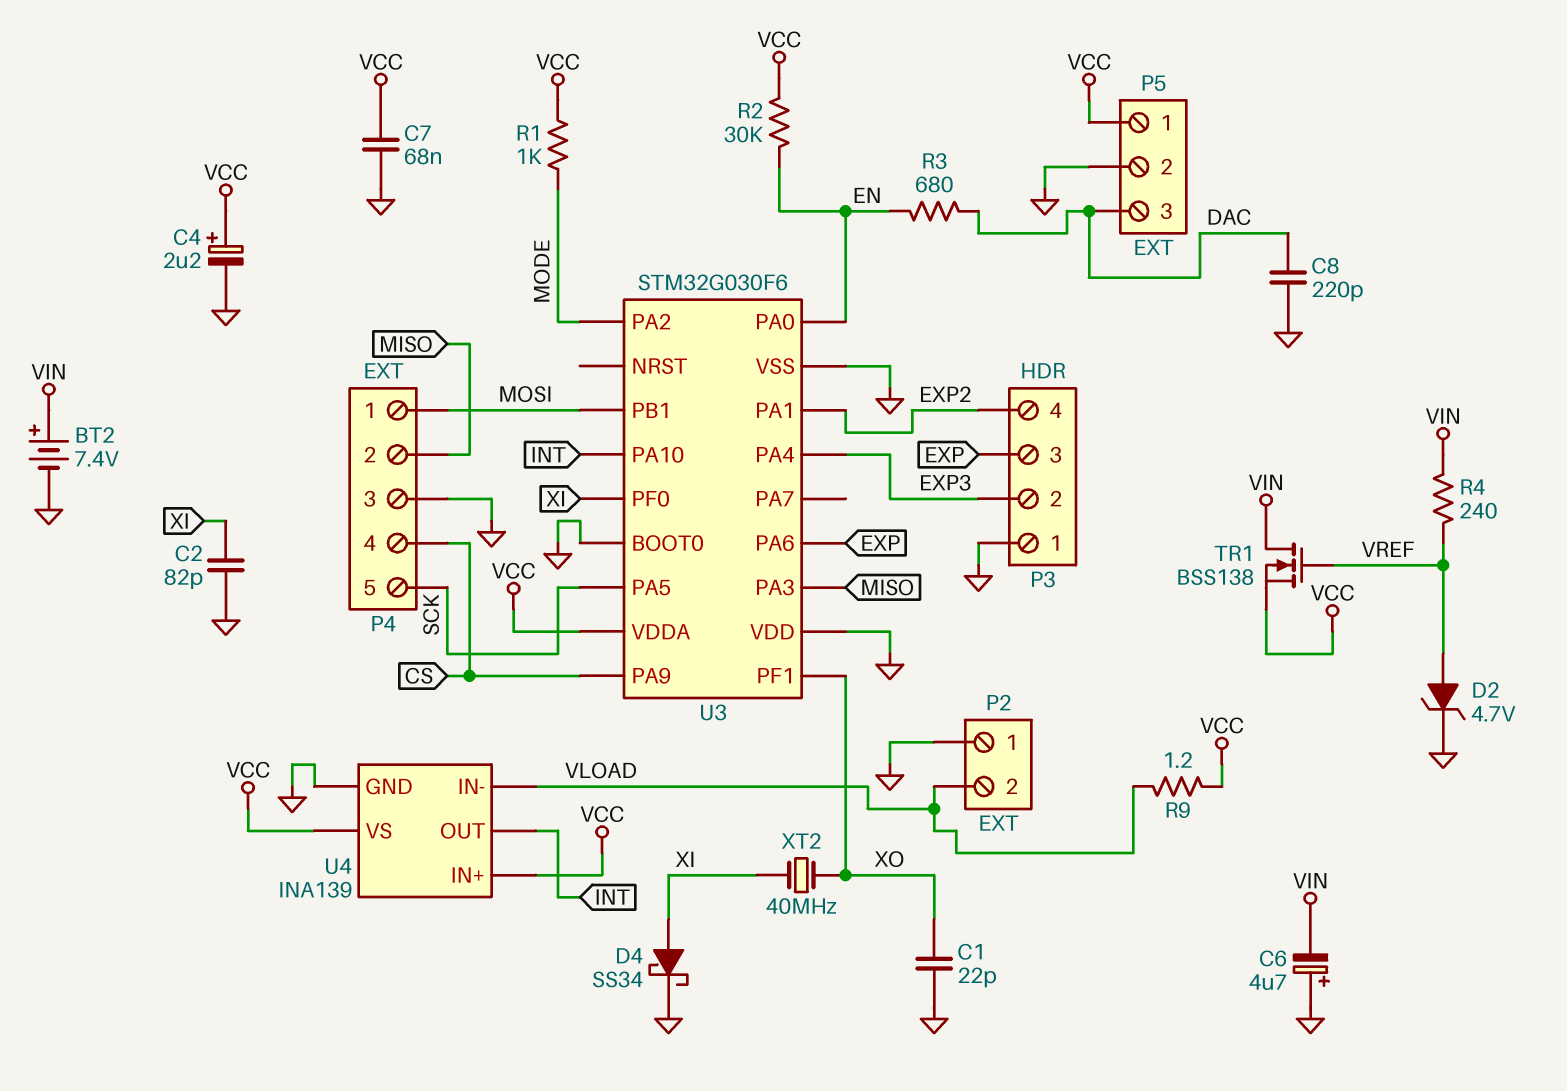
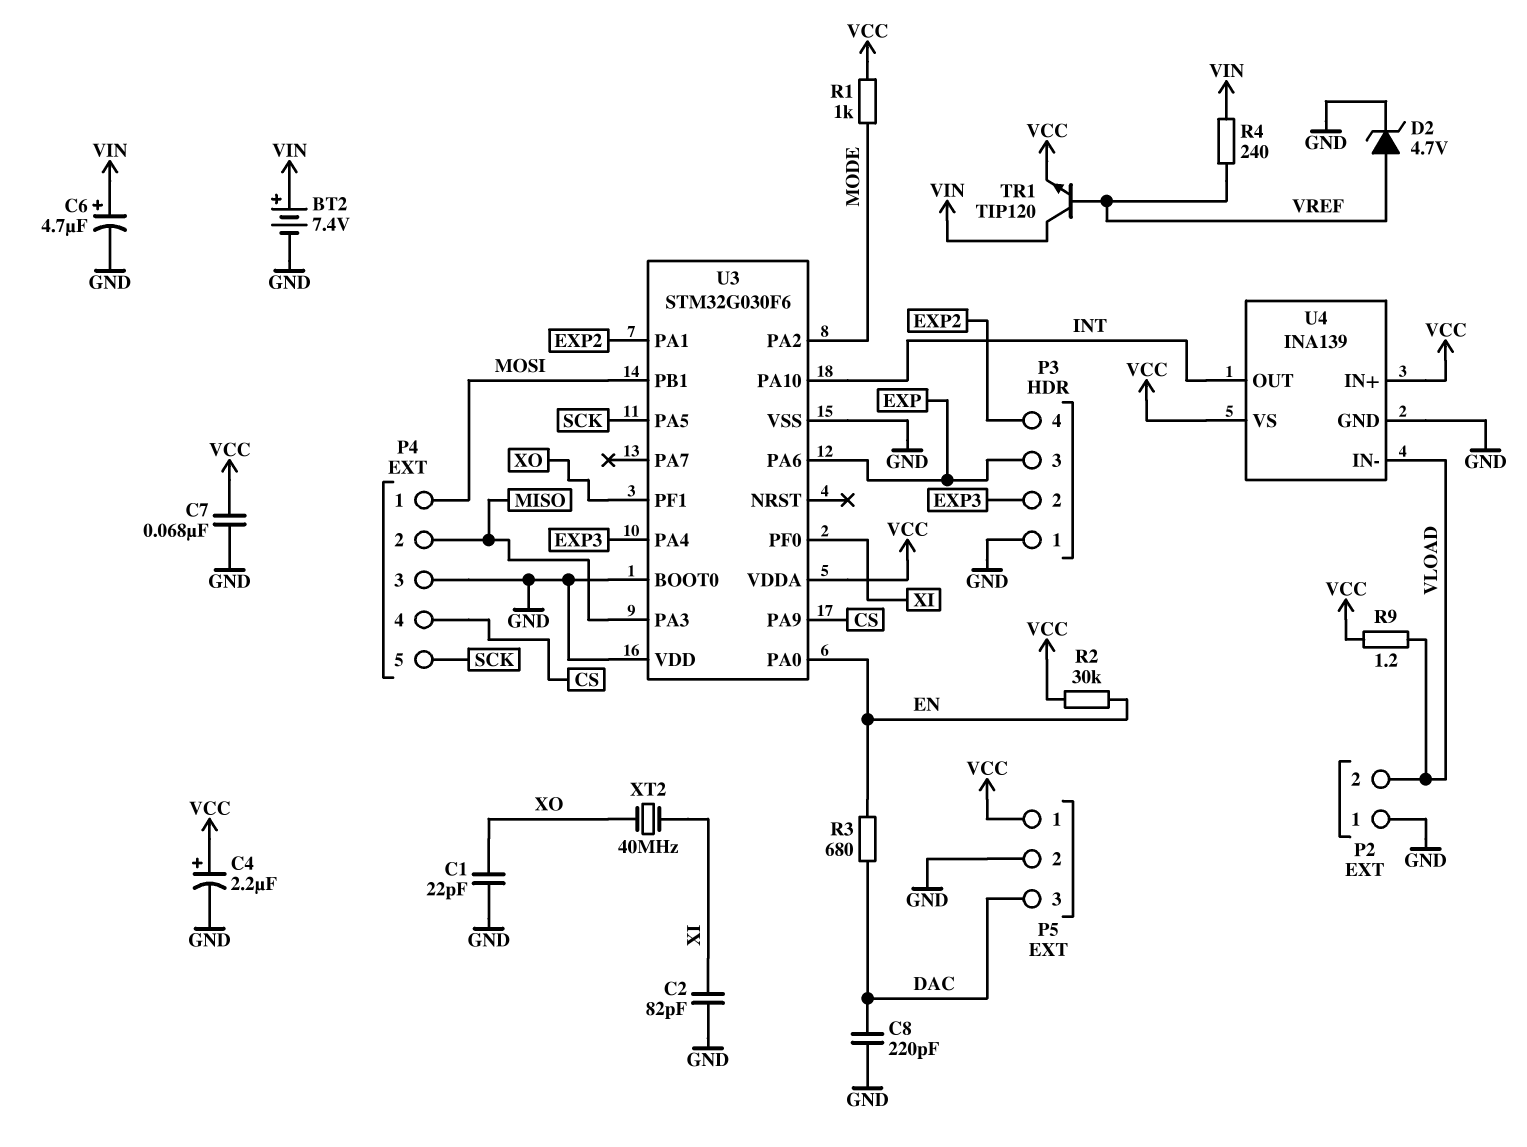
C6: 4.7uF (plus GND, minus VIN) -> 4.7uF (plus VIN, minus GND)
D4: schottky SS34 (A XI, K GND) -> none
TR1: NMOS BSS138 (G VREF, D VIN, S VCC) -> NPN TIP120 (B VREF, C VIN, E VCC)

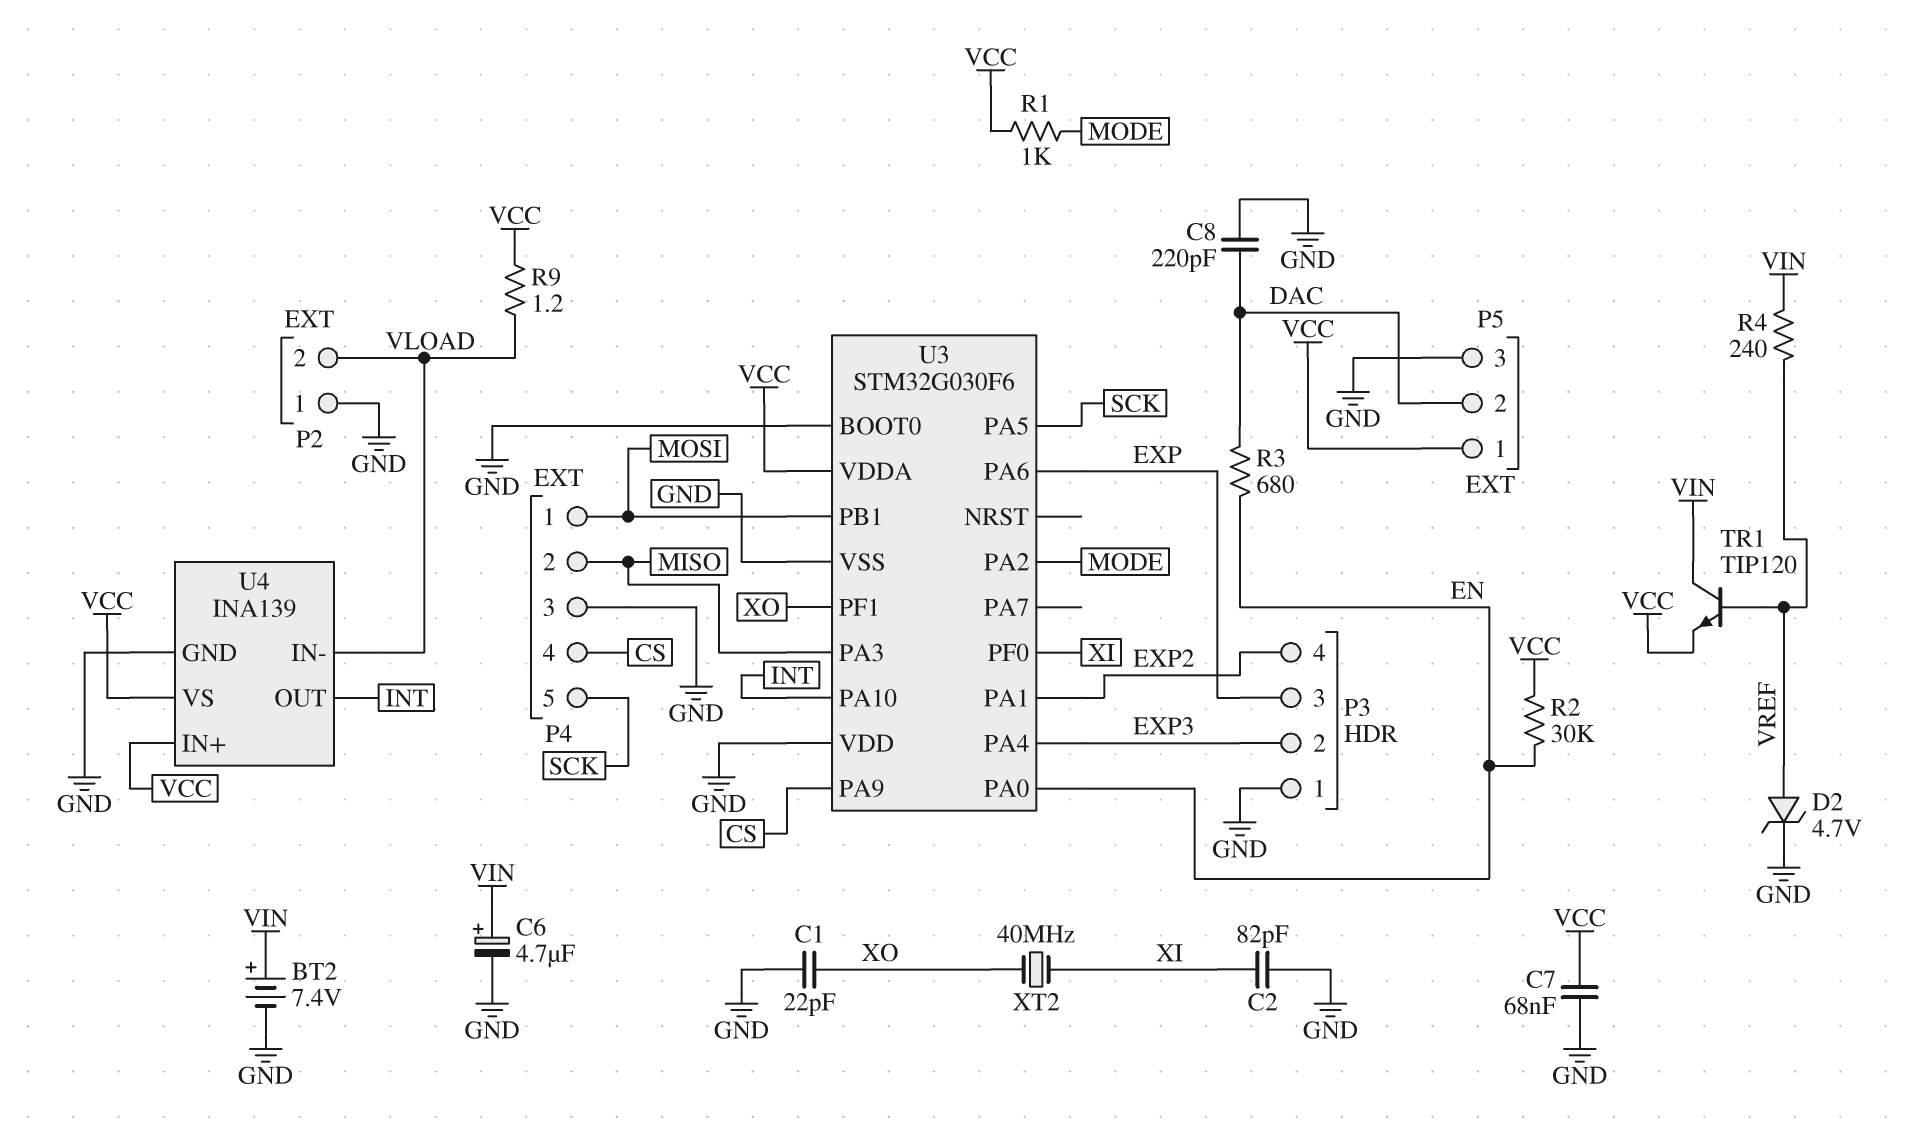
C4: 2.2uF (plus VCC, minus GND) -> none
P5 pin 2: GND -> DAC
P5 pin 3: DAC -> GND

